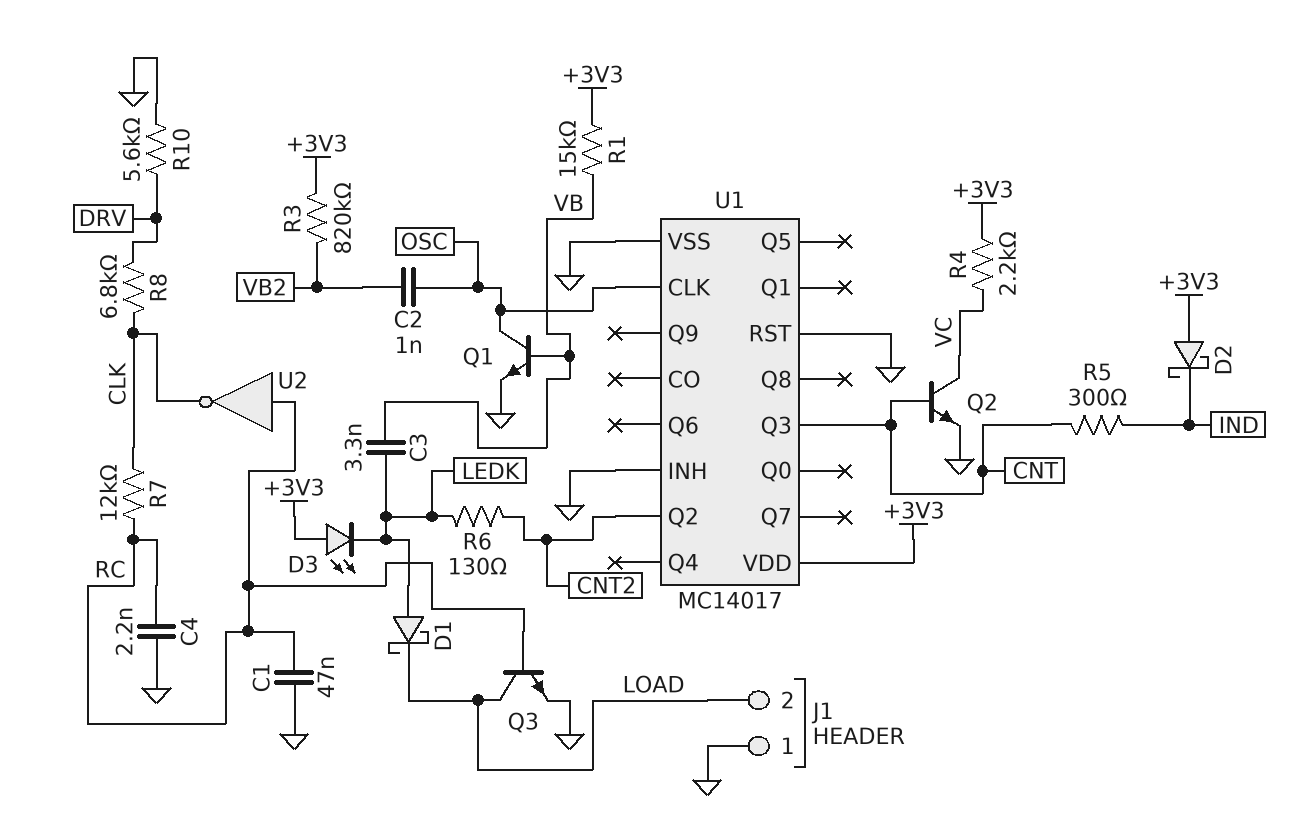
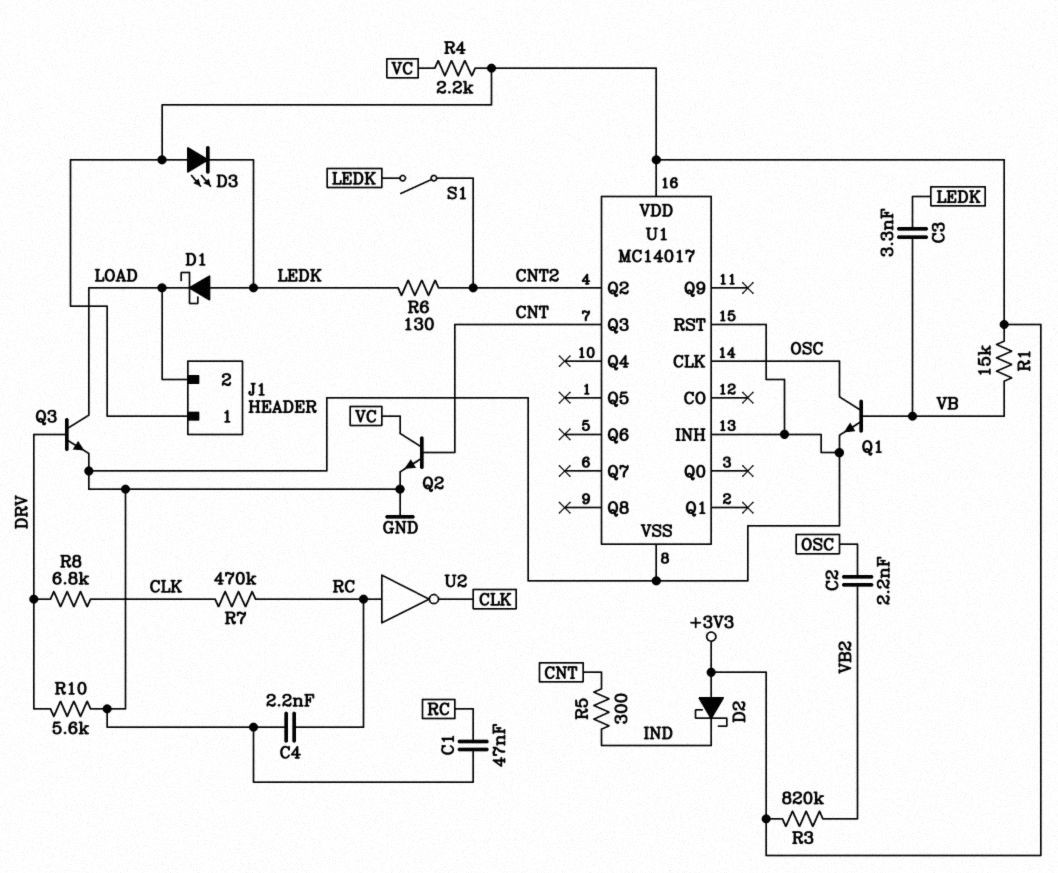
C2: 1nF (OSC, VB2) -> 2.2nF (OSC, VB2)
J1 pin 1: GND -> +3V3
Q3: NPN (B RC, C LOAD, E GND) -> NPN (B DRV, C LOAD, E GND)
R7: 12k (CLK, RC) -> 470k (CLK, RC)
S1: none -> switch (CNT2, LEDK)

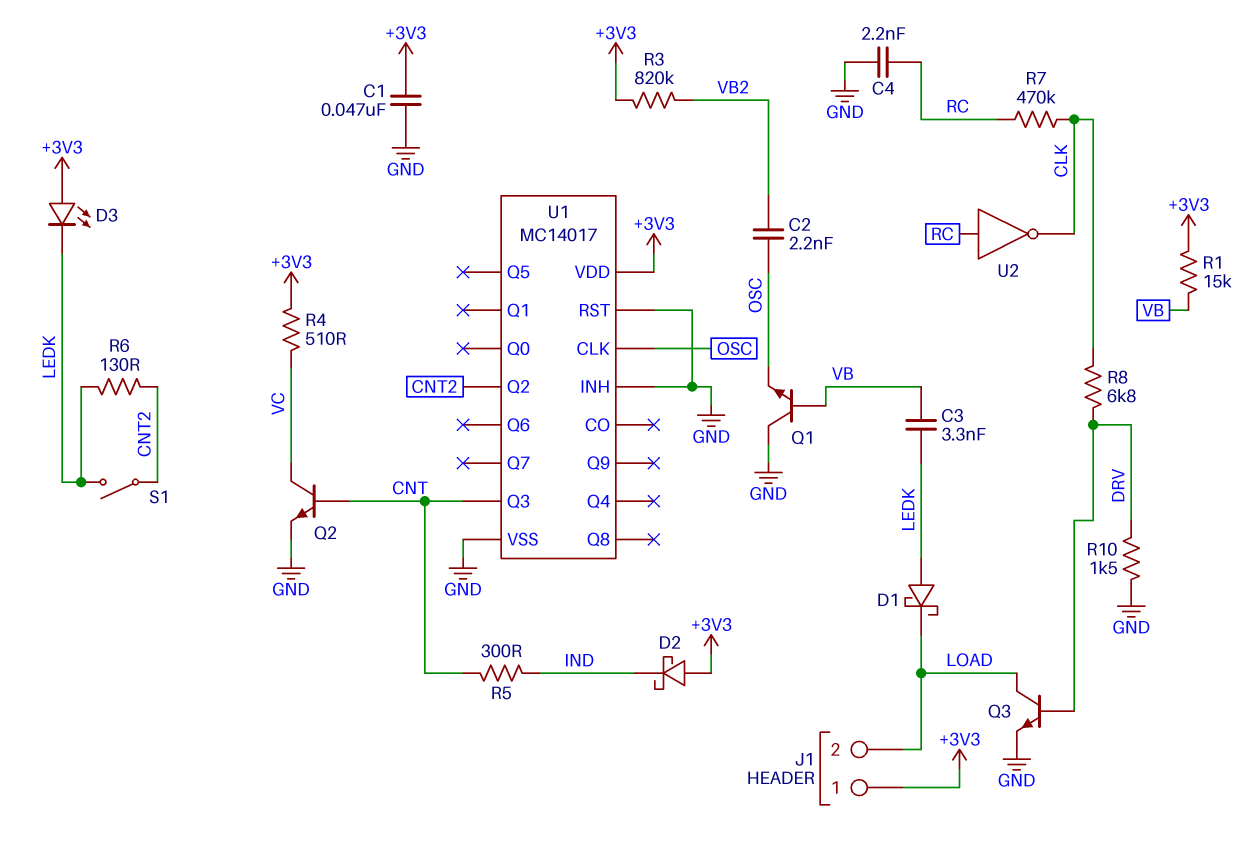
C1: 47nF (GND, RC) -> 47nF (+3V3, GND)
Q1: NPN (B VB, C OSC, E GND) -> NPN (B VB, C GND, E OSC)
R4: 2.2k (+3V3, VC) -> 510 (+3V3, VC)
R10: 5.6k (DRV, GND) -> 1.5k (DRV, GND)

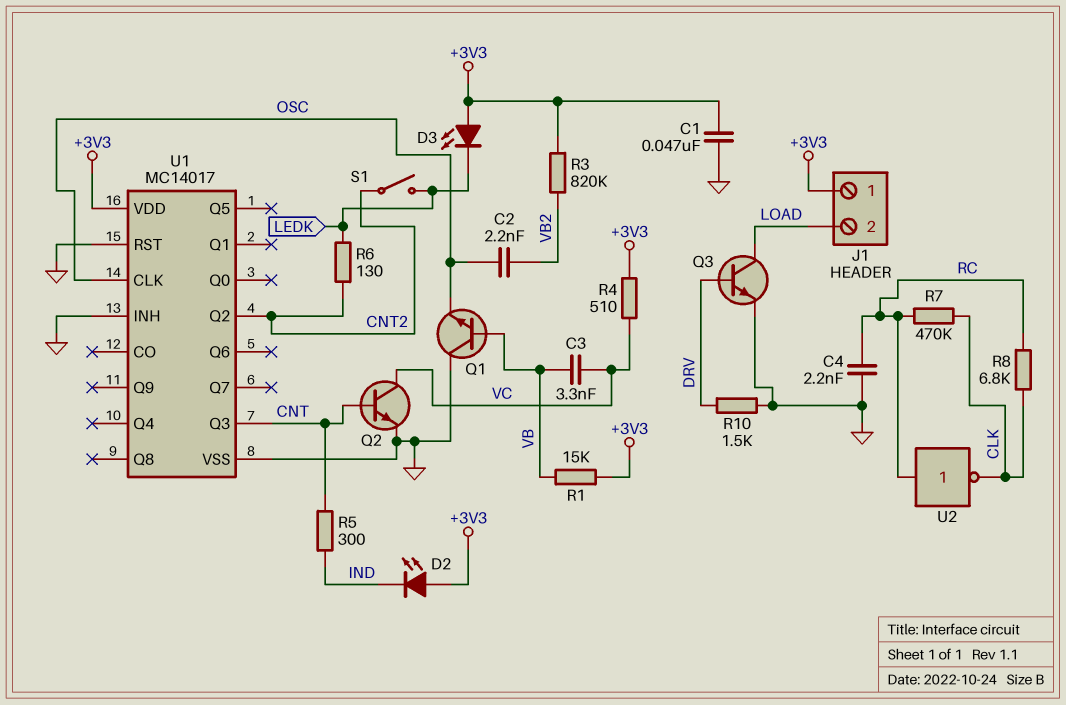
C3: 3.3nF (LEDK, VB) -> 3.3nF (VB, VC)
D1: schottky (A LEDK, K LOAD) -> none
D2: schottky (A +3V3, K IND) -> LED (A +3V3, K IND)
R8: 6.8k (CLK, DRV) -> 6.8k (CLK, RC)

